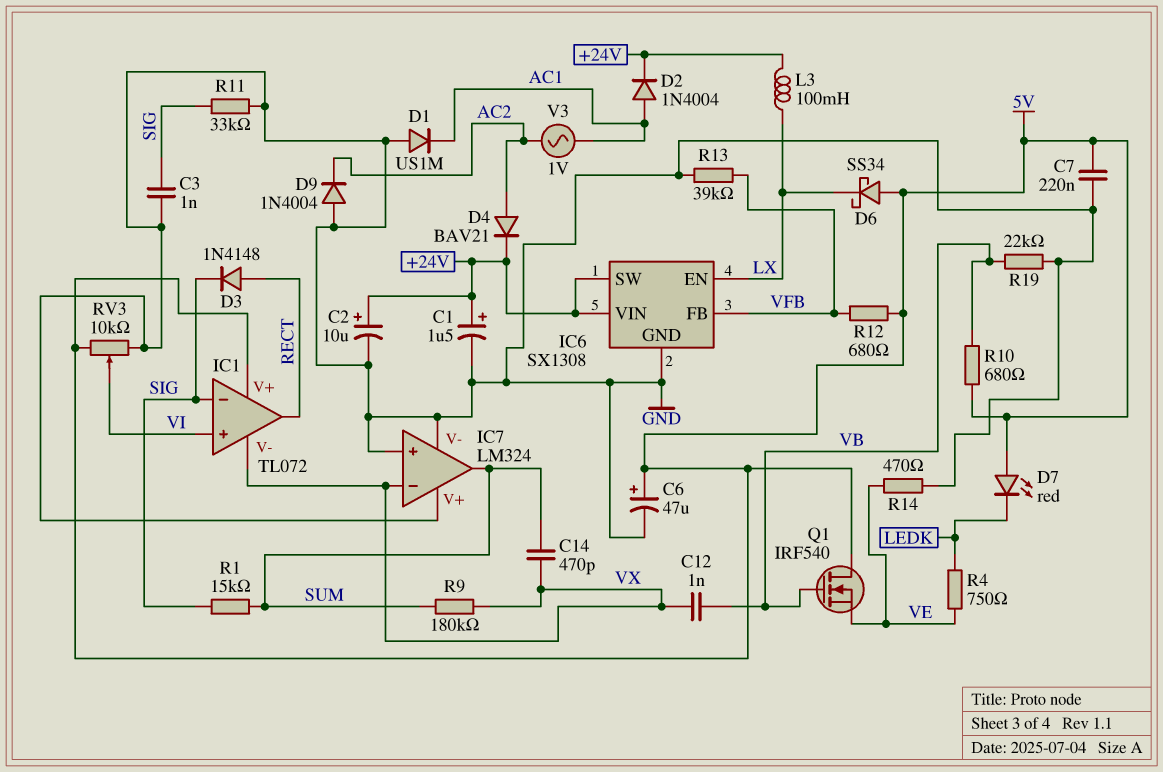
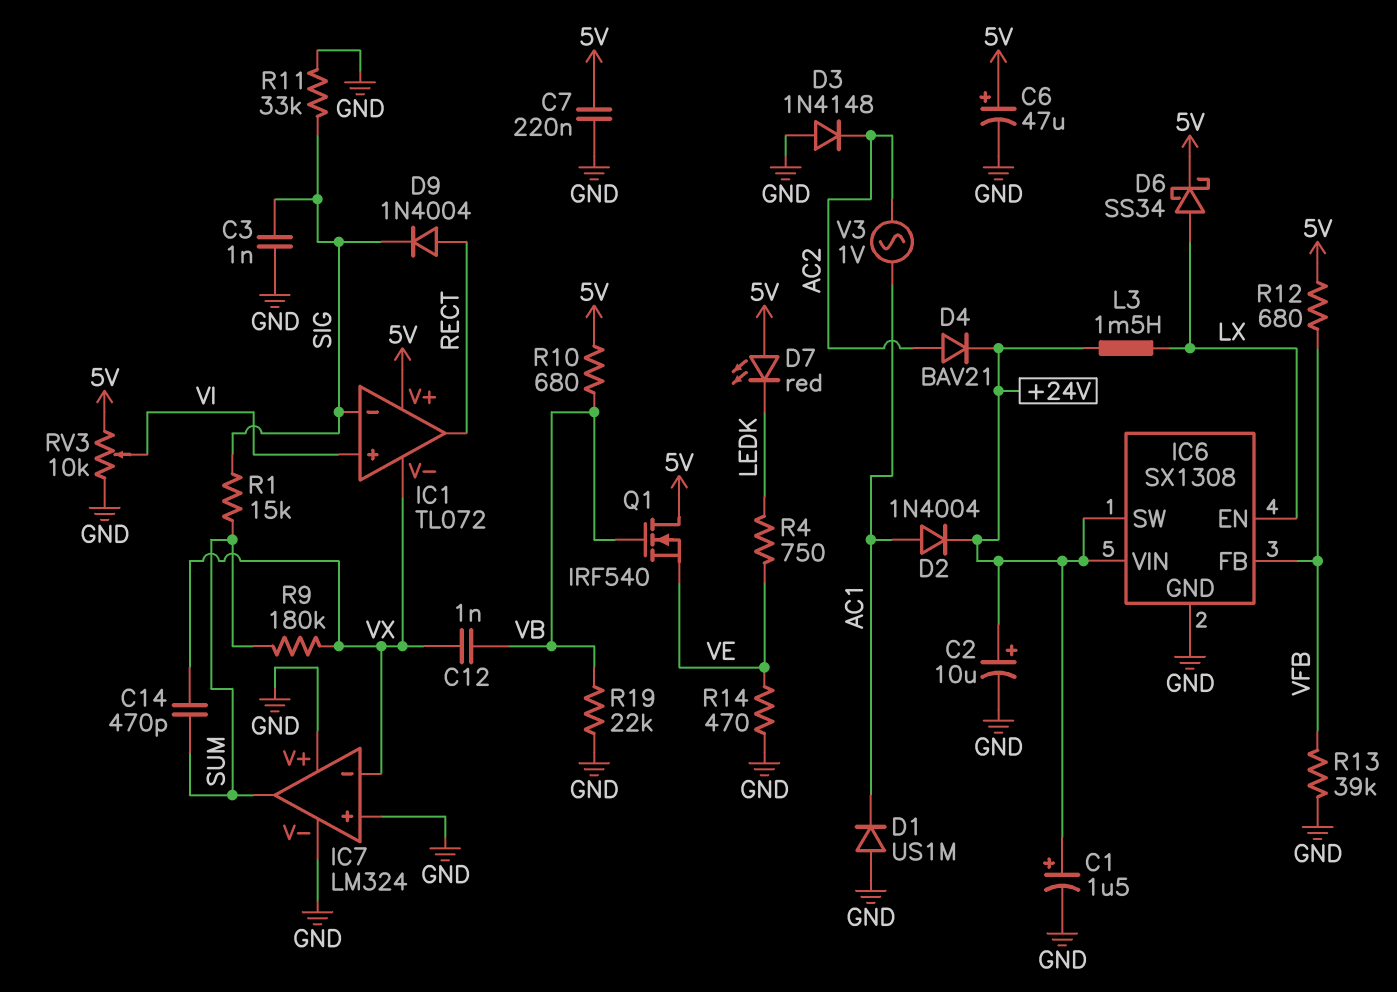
D3: diode 1N4148 (A RECT, K SIG) -> diode 1N4148 (A GND, K AC2)
D6: schottky SS34 (A 5V, K LX) -> schottky SS34 (A LX, K 5V)
D9: diode 1N4004 (A GND, K AC2) -> diode 1N4004 (A RECT, K SIG)
L3: 100mH (+24V, LX) -> 1.5mH (+24V, LX)

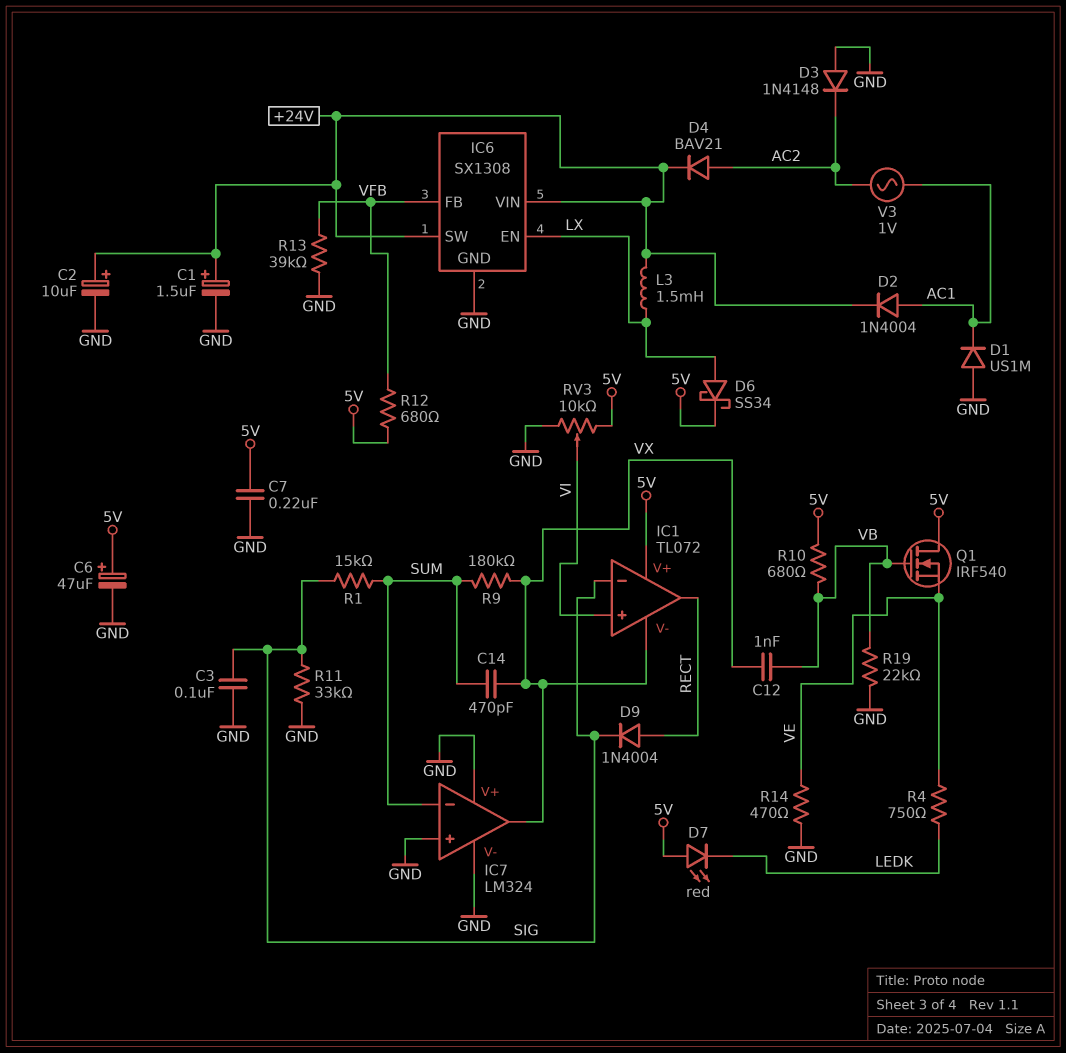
C3: 1nF (GND, SIG) -> 100nF (GND, SIG)
IC7 pin in-: VX -> SUM
IC7 pin out: SUM -> VX

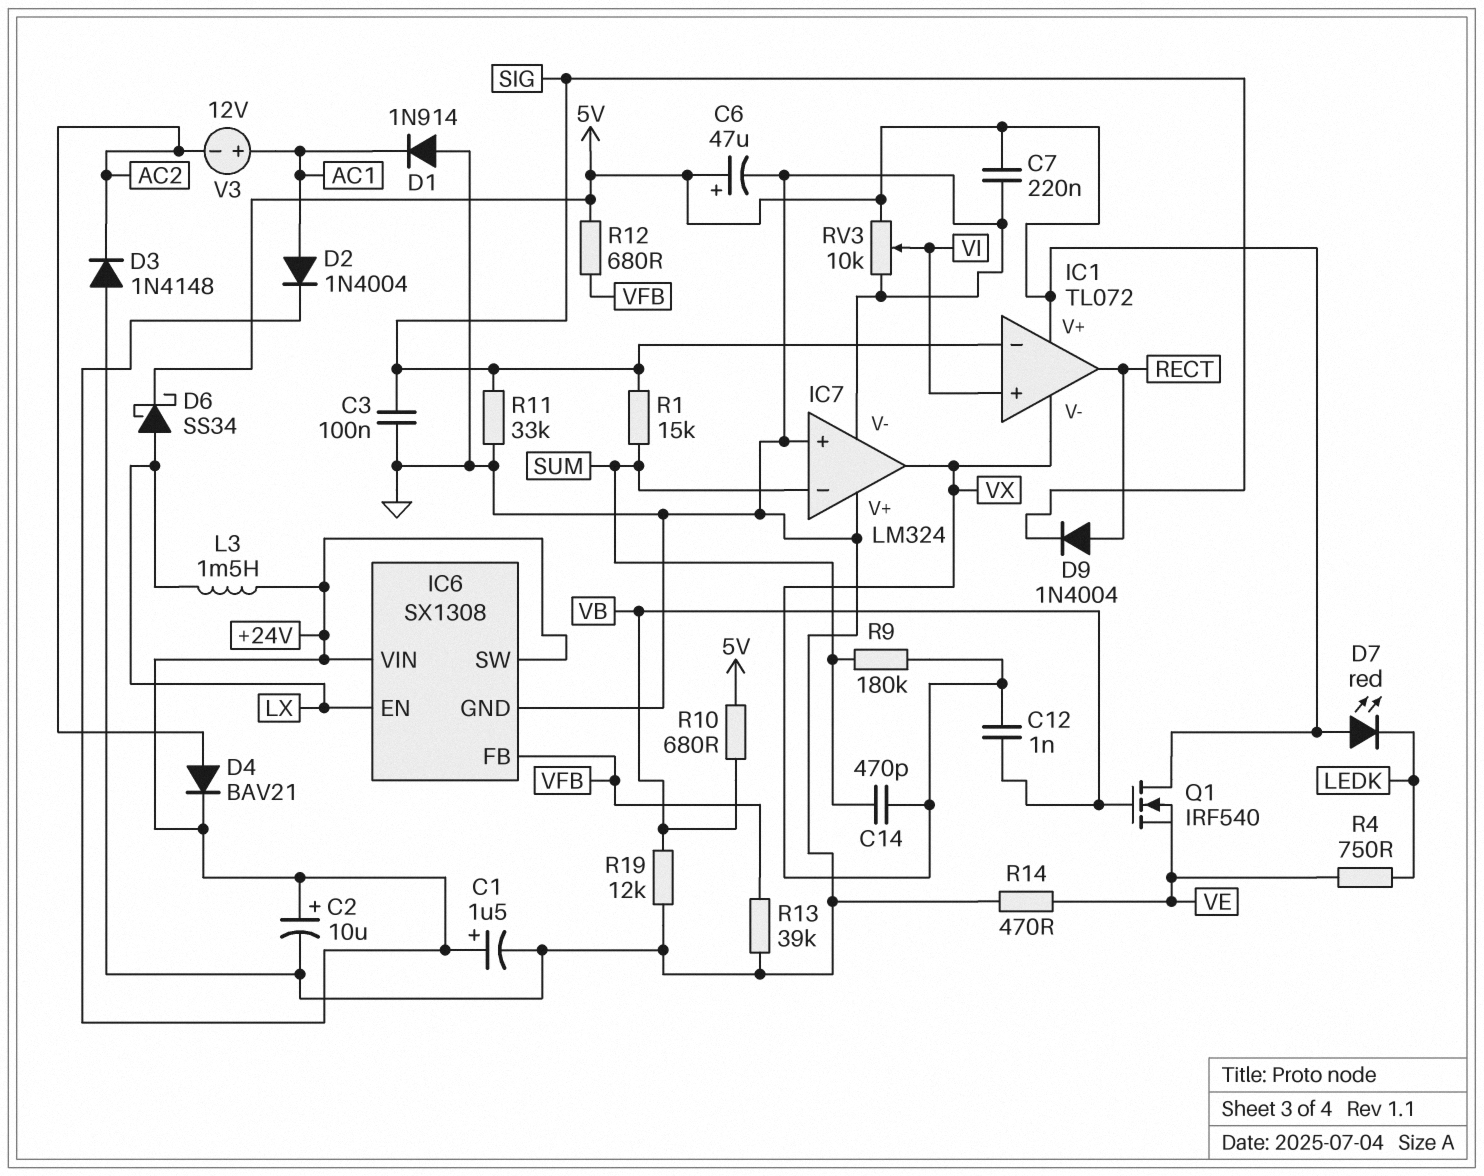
D1: diode US1M (A GND, K AC1) -> diode 1N914 (A GND, K AC1)
R19: 22k (GND, VB) -> 12k (GND, VB)
V3: AC 1V (AC1, AC2) -> 12V (plus AC1, minus AC2)

